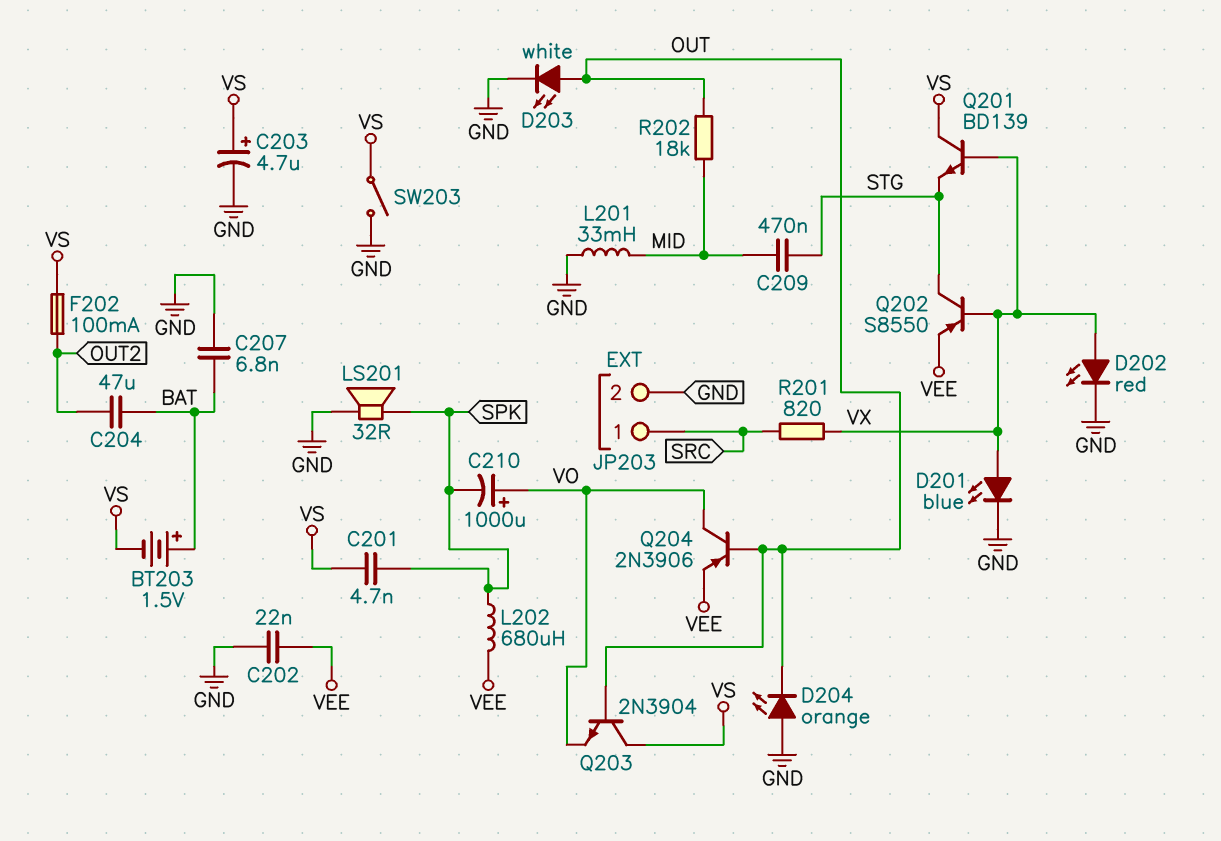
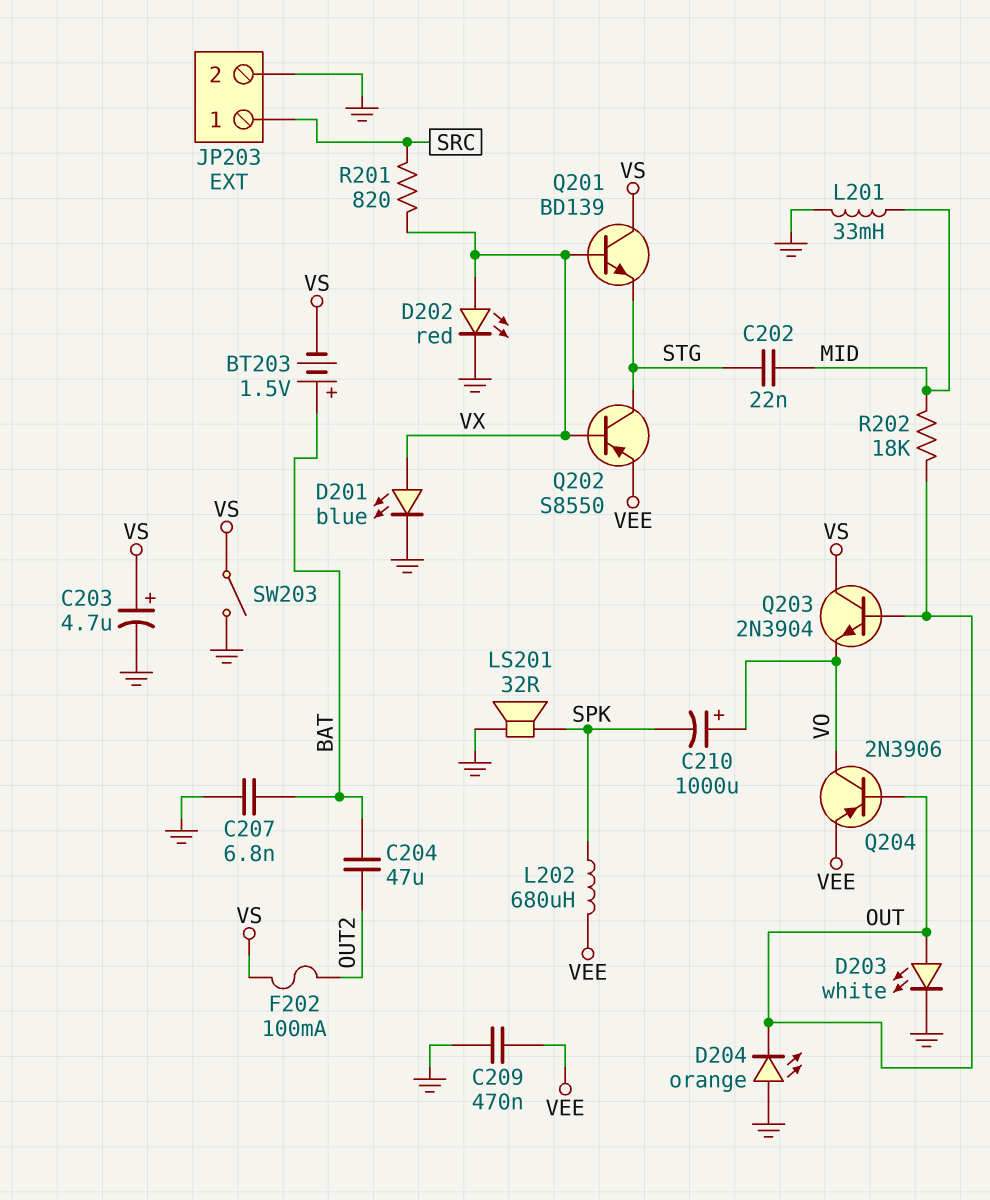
C201: 4.7nF (SPK, VS) -> none
C202: 22nF (GND, VEE) -> 22nF (MID, STG)
C209: 470nF (MID, STG) -> 470nF (GND, VEE)

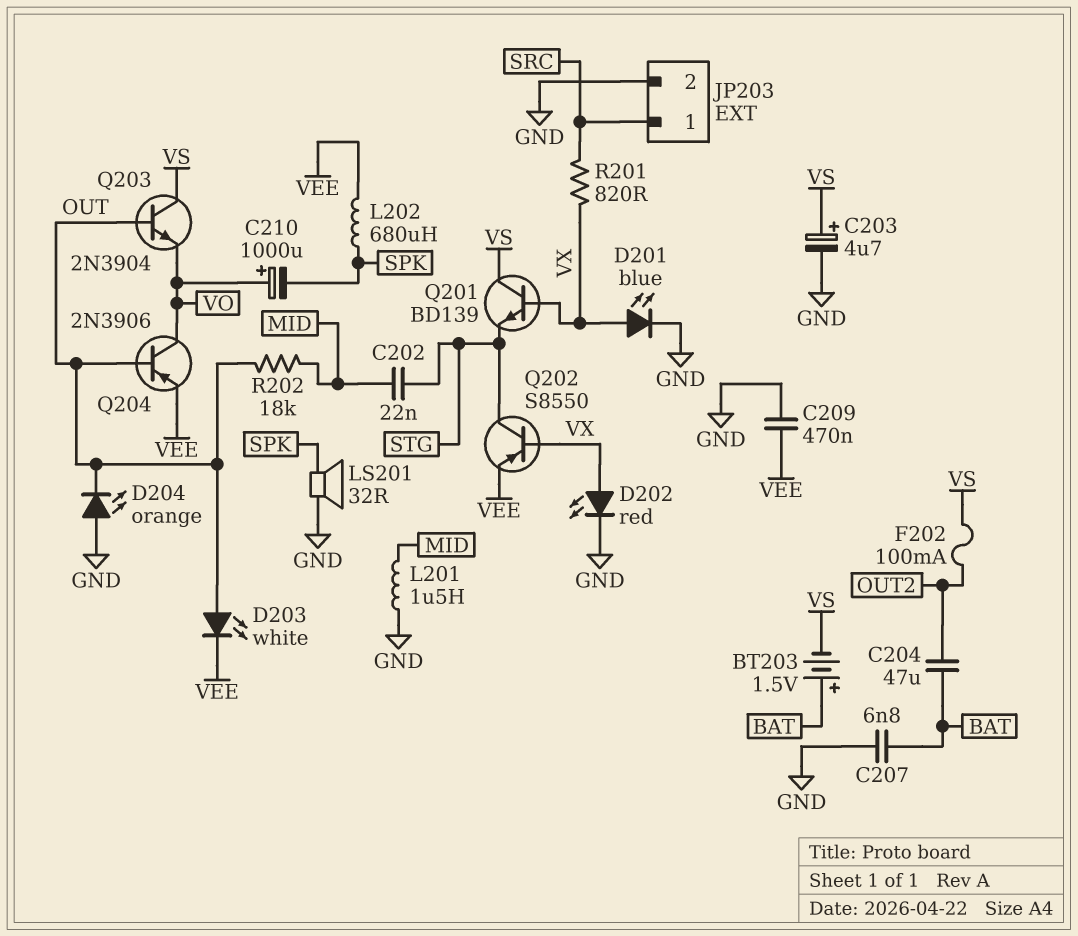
D203: LED white (A OUT, K GND) -> LED white (A OUT, K VEE)
L201: 33mH (GND, MID) -> 1.5uH (GND, MID)
SW203: switch (GND, VS) -> none

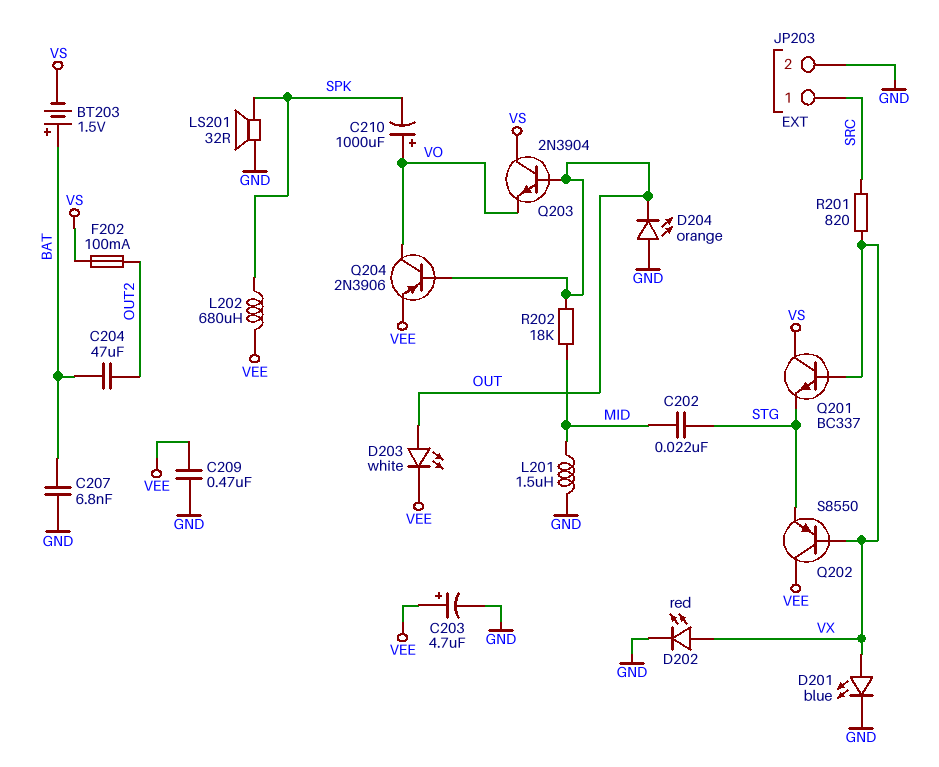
C203: 4.7uF (plus VS, minus GND) -> 4.7uF (plus VEE, minus GND)
Q201: NPN BD139 (B VX, C VS, E STG) -> NPN BC337 (B VX, C VS, E STG)
Q202: PNP S8550 (B VX, C STG, E VEE) -> PNP S8550 (B VX, C VEE, E STG)

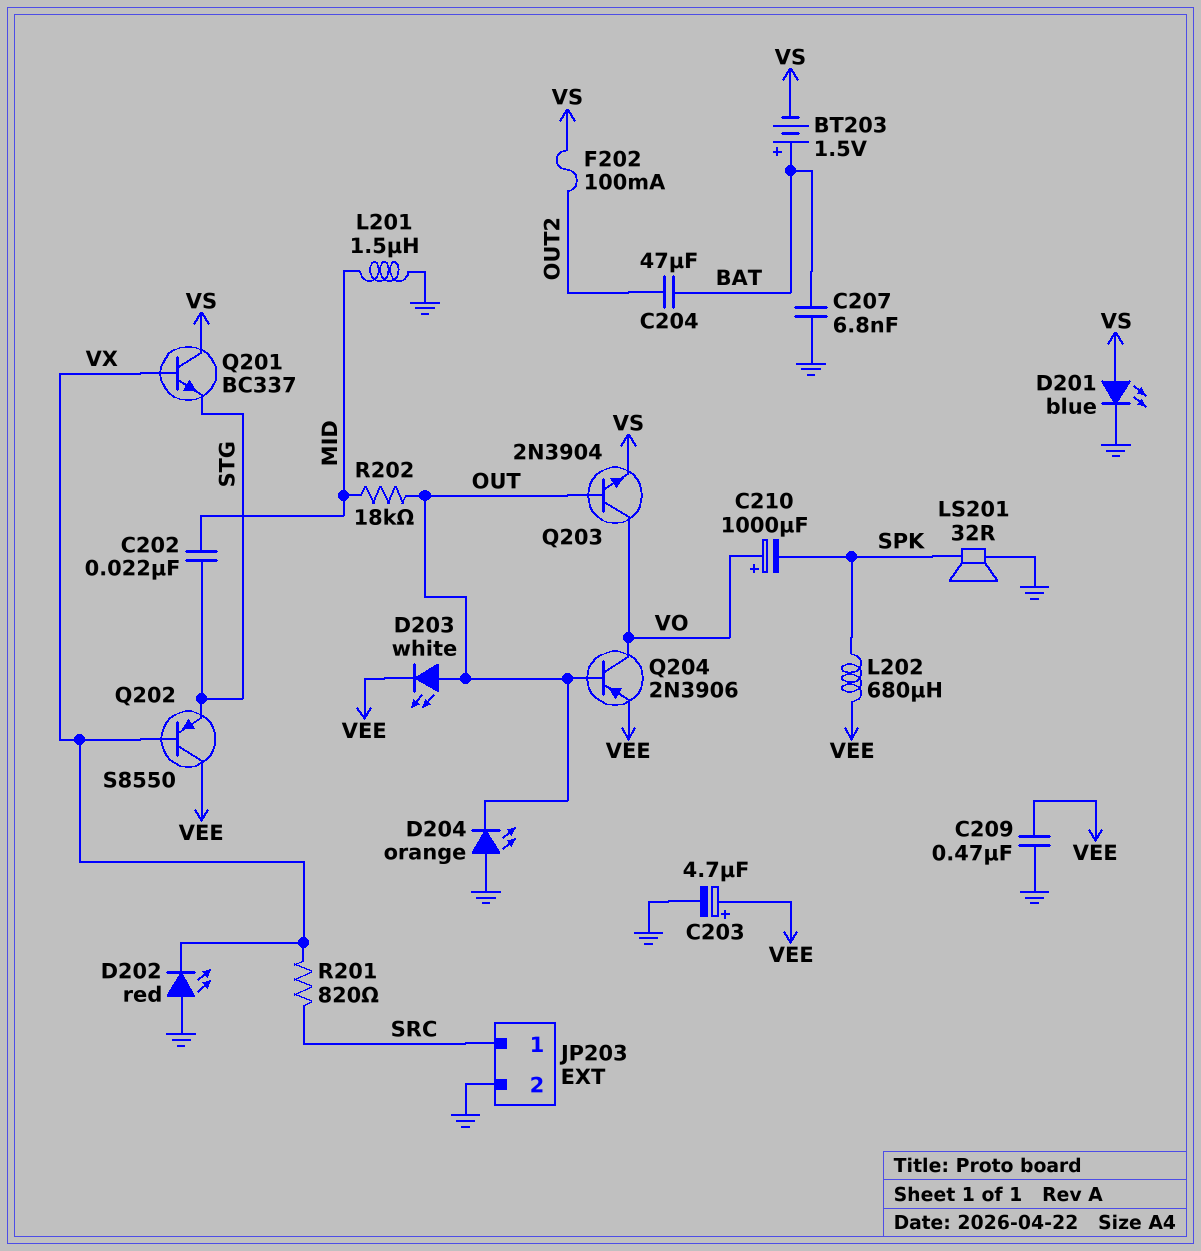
D201: LED blue (A VX, K GND) -> LED blue (A VS, K GND)
D202: LED red (A VX, K GND) -> LED red (A GND, K VX)
Q203: NPN 2N3904 (B OUT, C VS, E VO) -> NPN 2N3904 (B OUT, C VO, E VS)

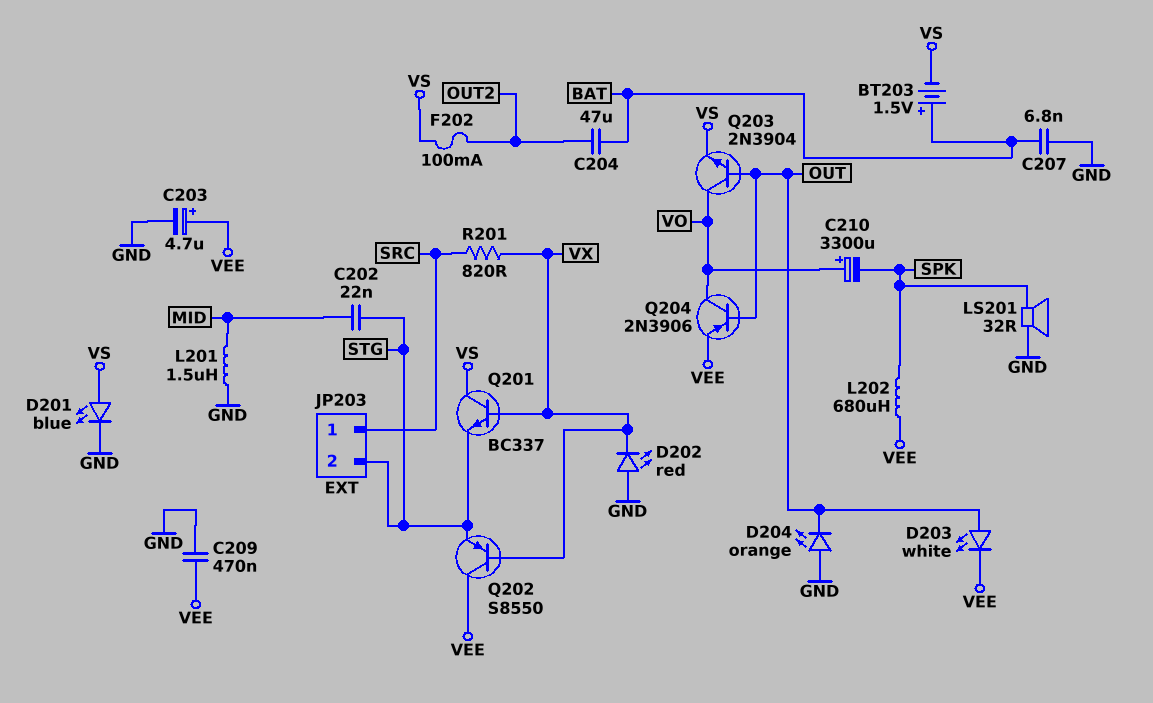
C210: 1000uF (plus VO, minus SPK) -> 3300uF (plus VO, minus SPK)
JP203 pin 2: GND -> STG
R202: 18k (MID, OUT) -> none

